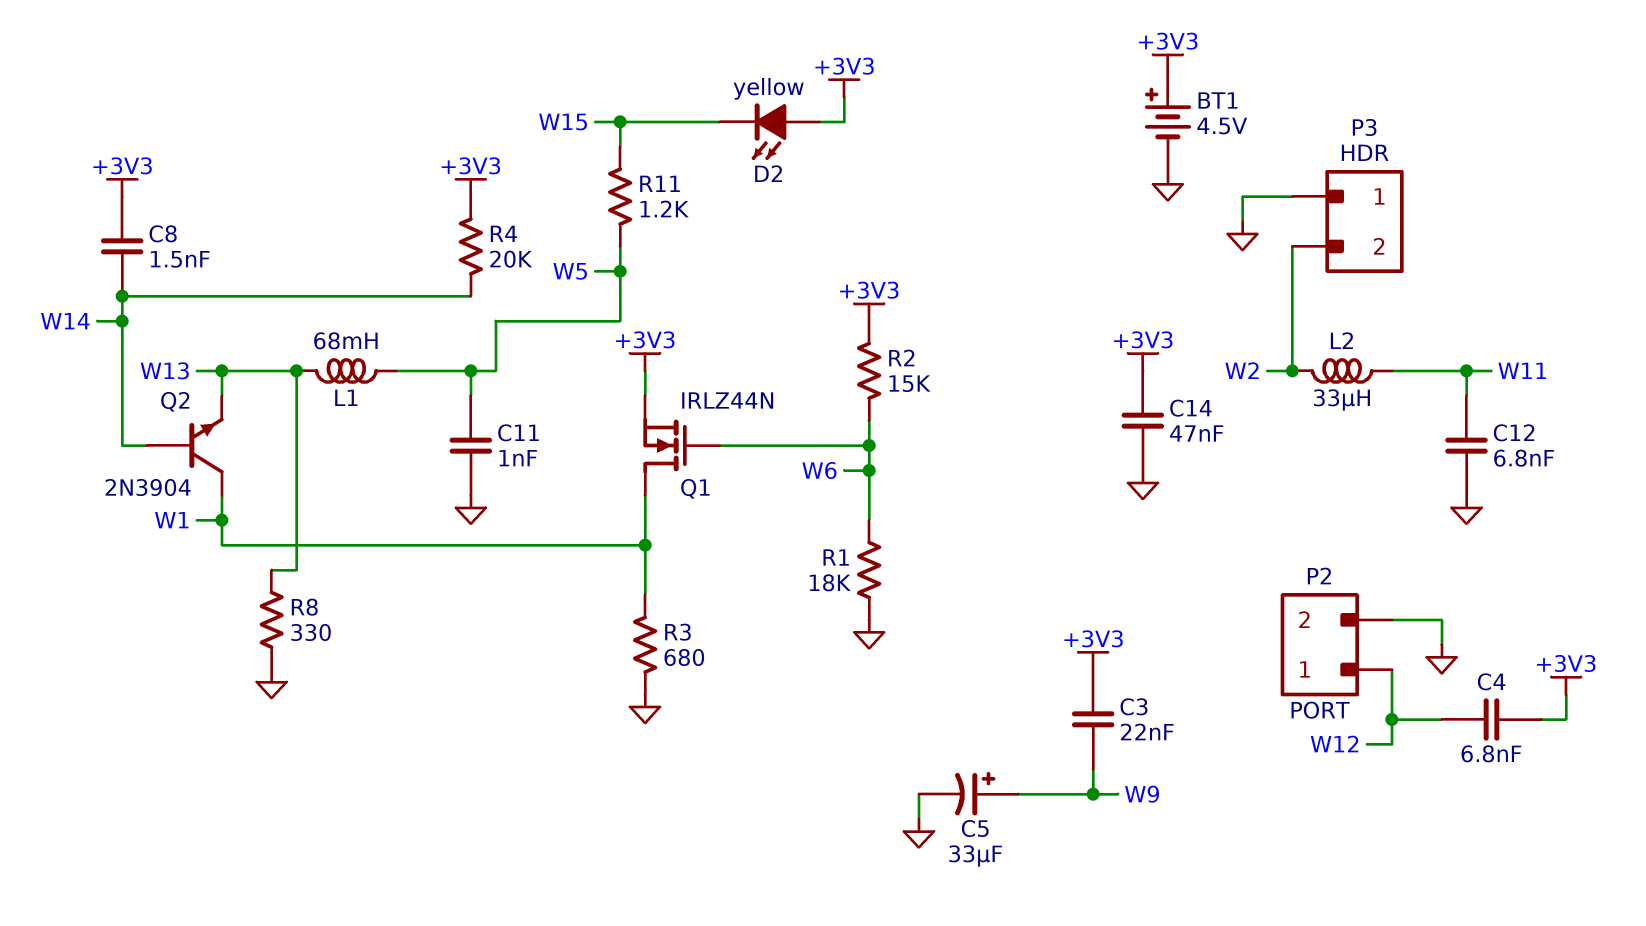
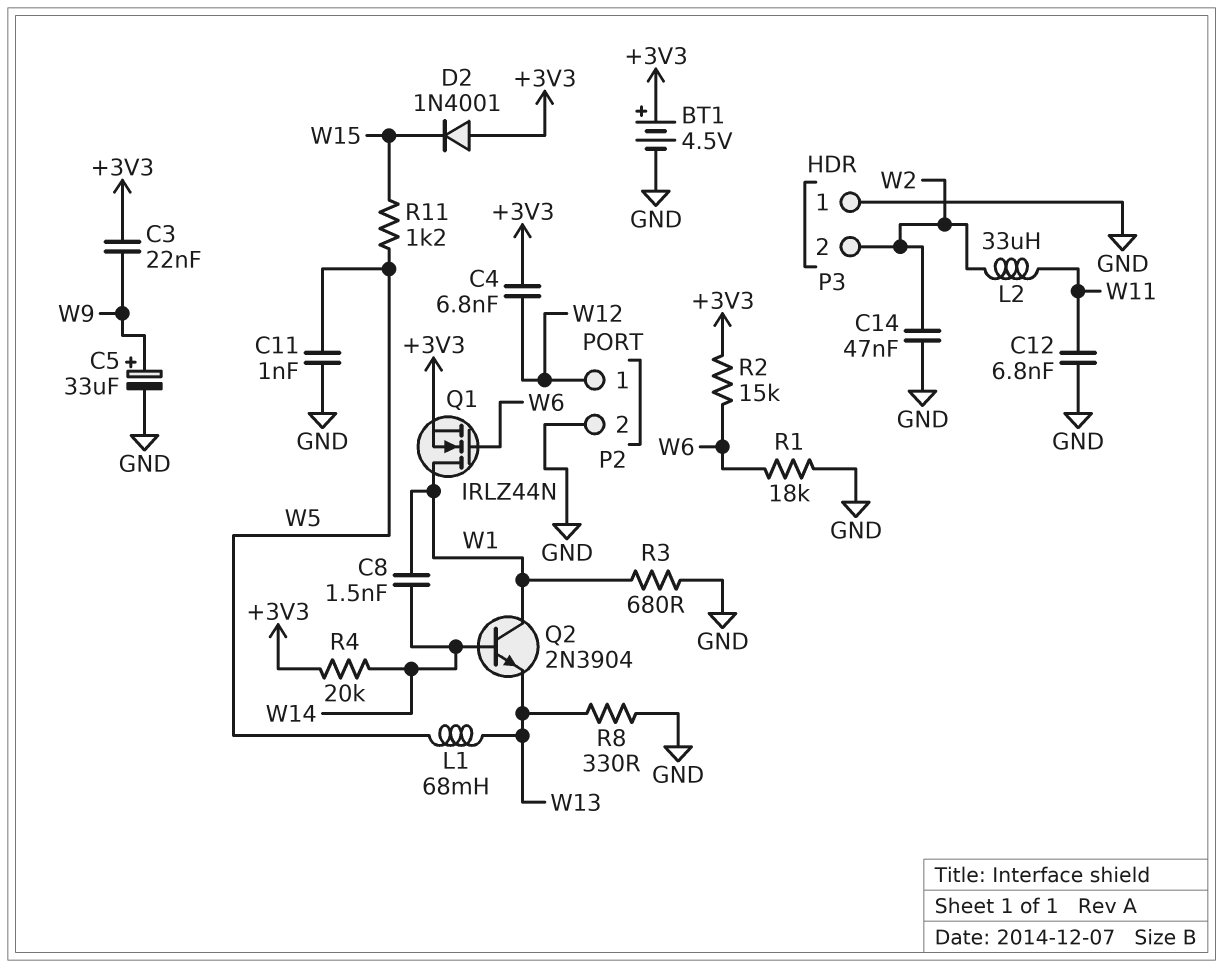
C8: 1.5nF (+3V3, W14) -> 1.5nF (W1, W14)
C14: 47nF (+3V3, GND) -> 47nF (GND, W2)
D2: LED yellow (A +3V3, K W15) -> diode 1N4001 (A +3V3, K W15)

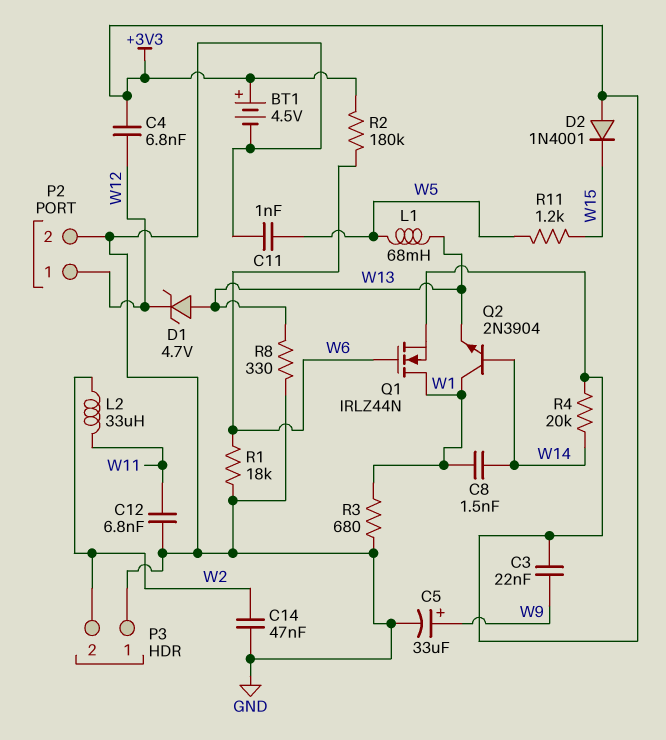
D1: none -> zener 4.7V (A W13, K W12)
R2: 15k (+3V3, W6) -> 180k (+3V3, W6)

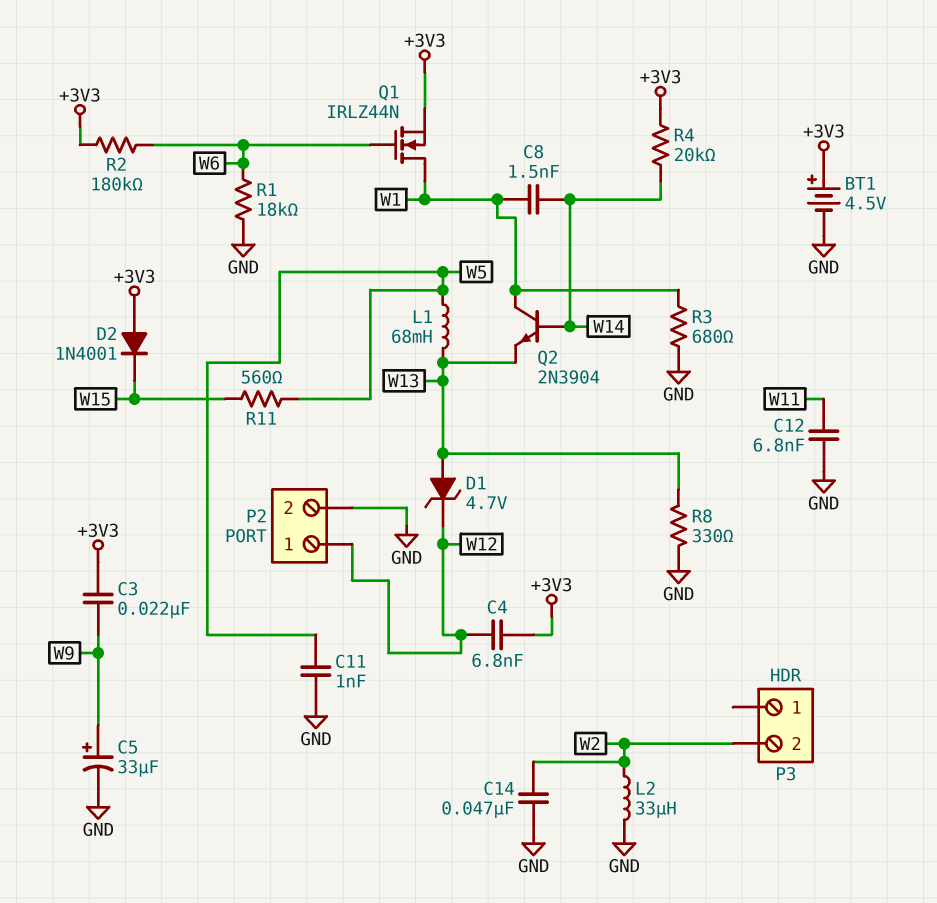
L2: 33uH (W2, W11) -> 33uH (GND, W2)
P3 pin 1: GND -> none
R11: 1.2k (W5, W15) -> 560 (W5, W15)

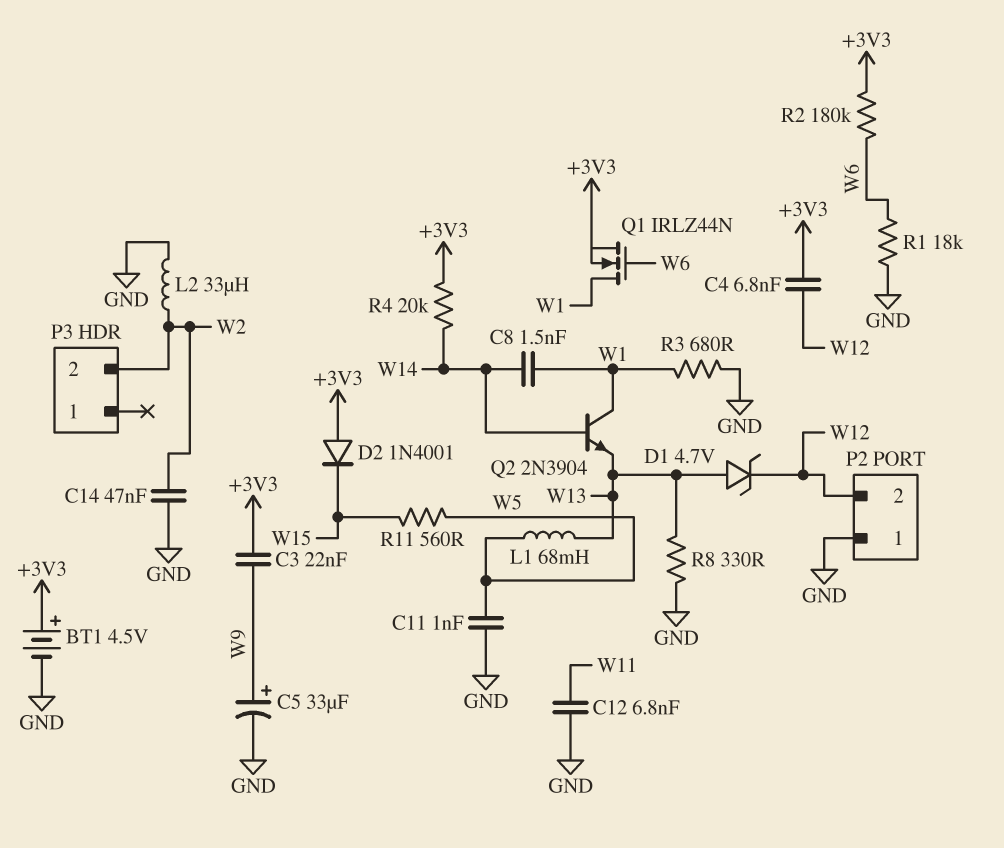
P2 pin 1: W12 -> GND
P2 pin 2: GND -> W12

